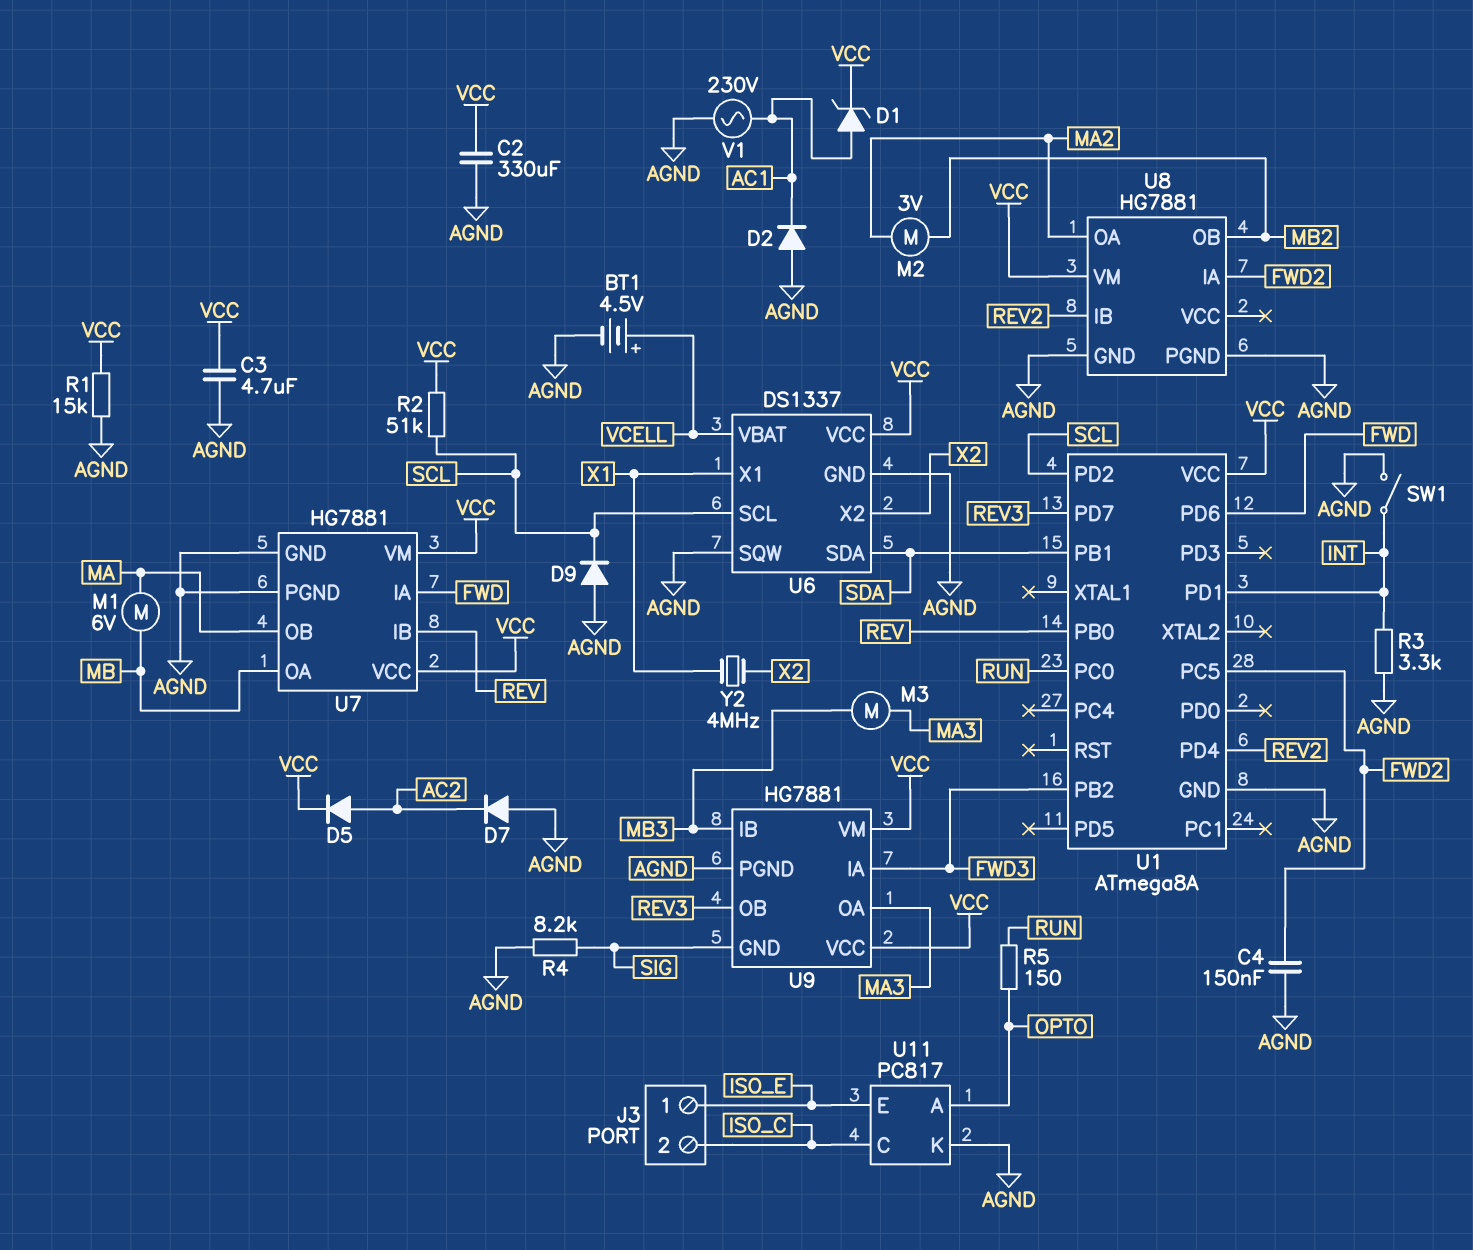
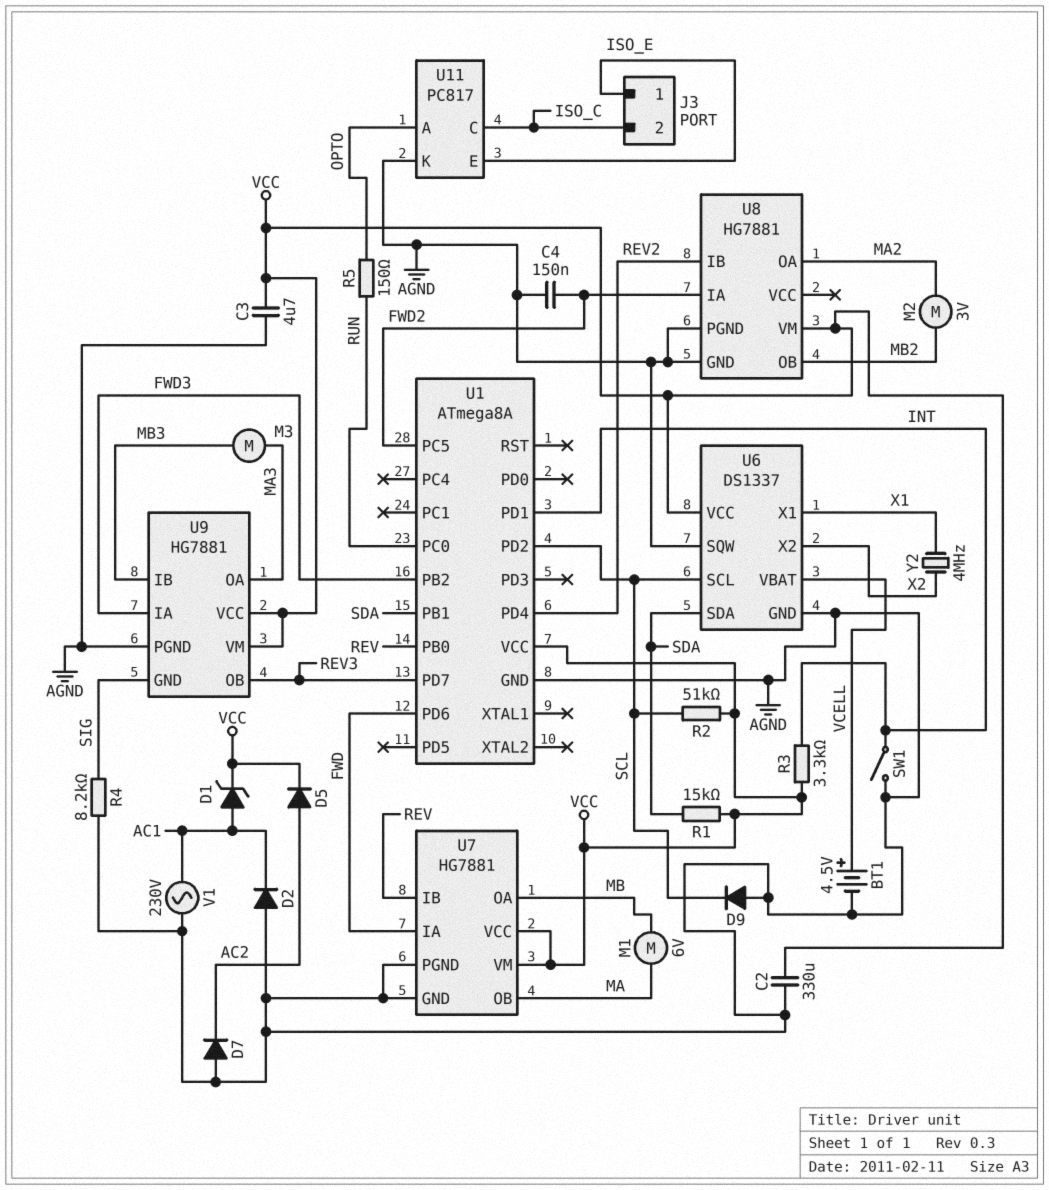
R1: 15k (AGND, VCC) -> 15k (SDA, VCC)
R3: 3.3k (AGND, INT) -> 3.3k (INT, VCC)

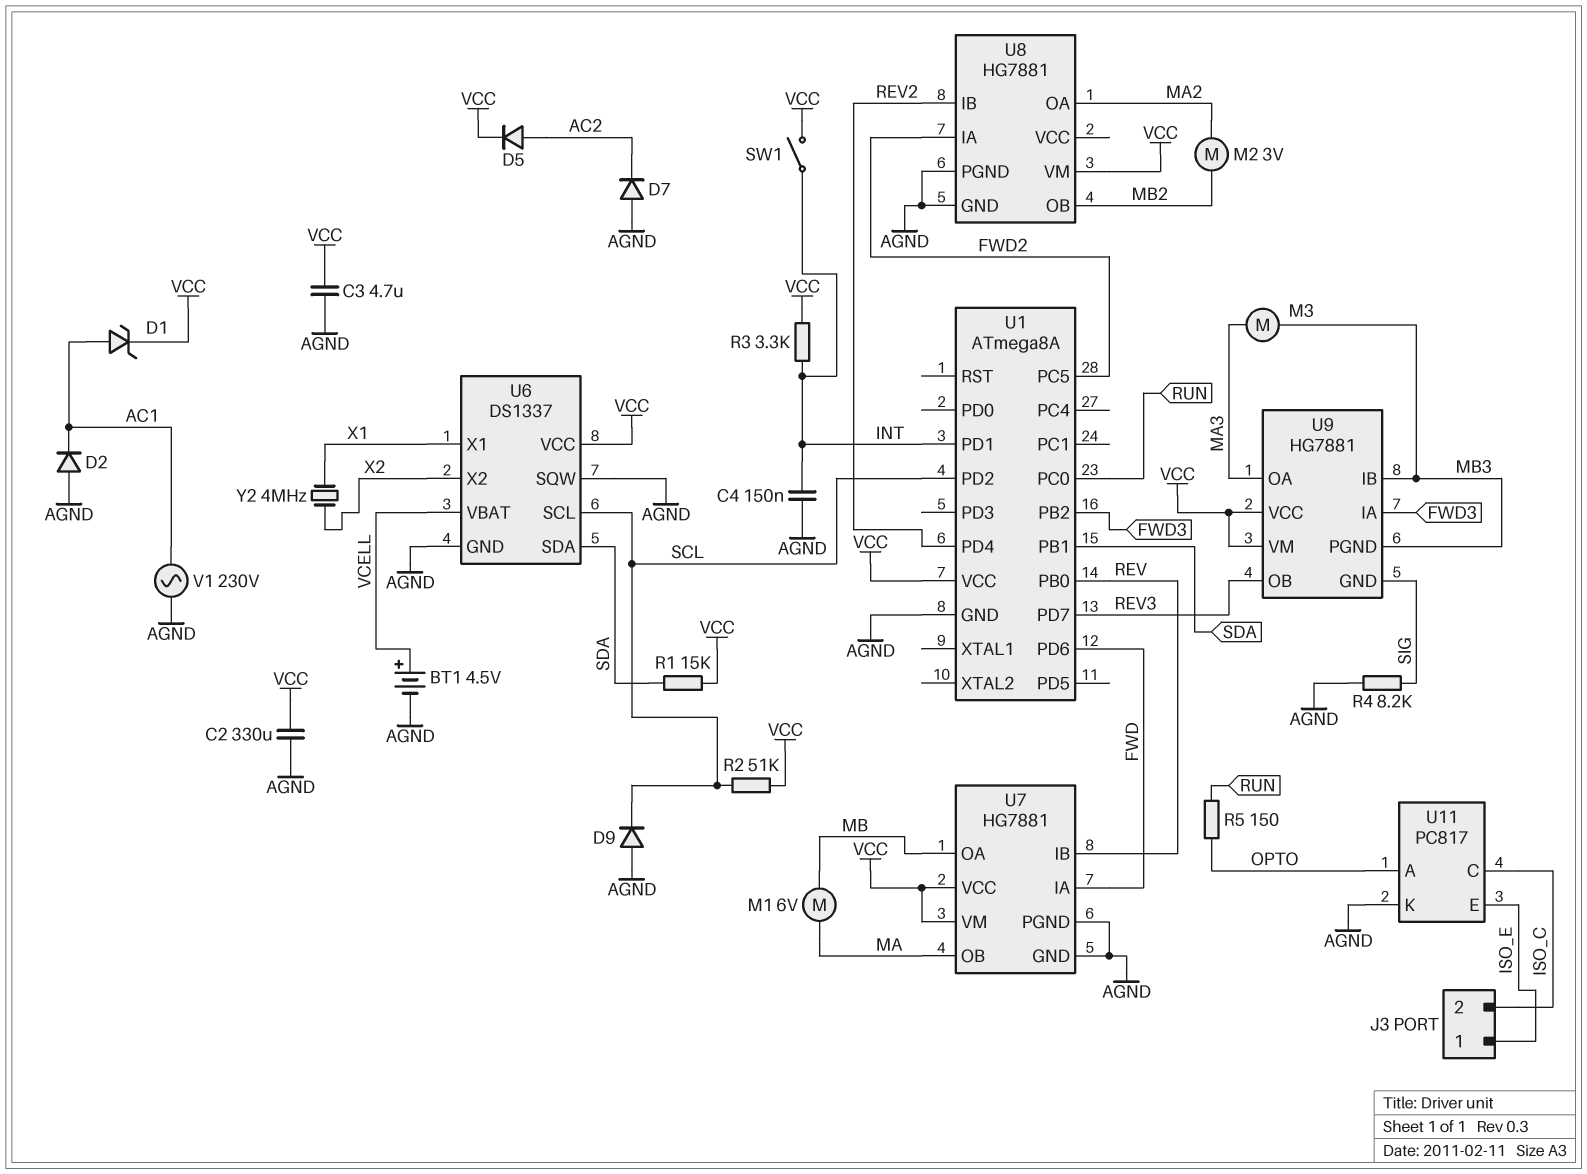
C4: 150nF (AGND, FWD2) -> 150nF (AGND, INT)
SW1: switch (AGND, INT) -> switch (INT, VCC)
U9 pin PGND: AGND -> MB3

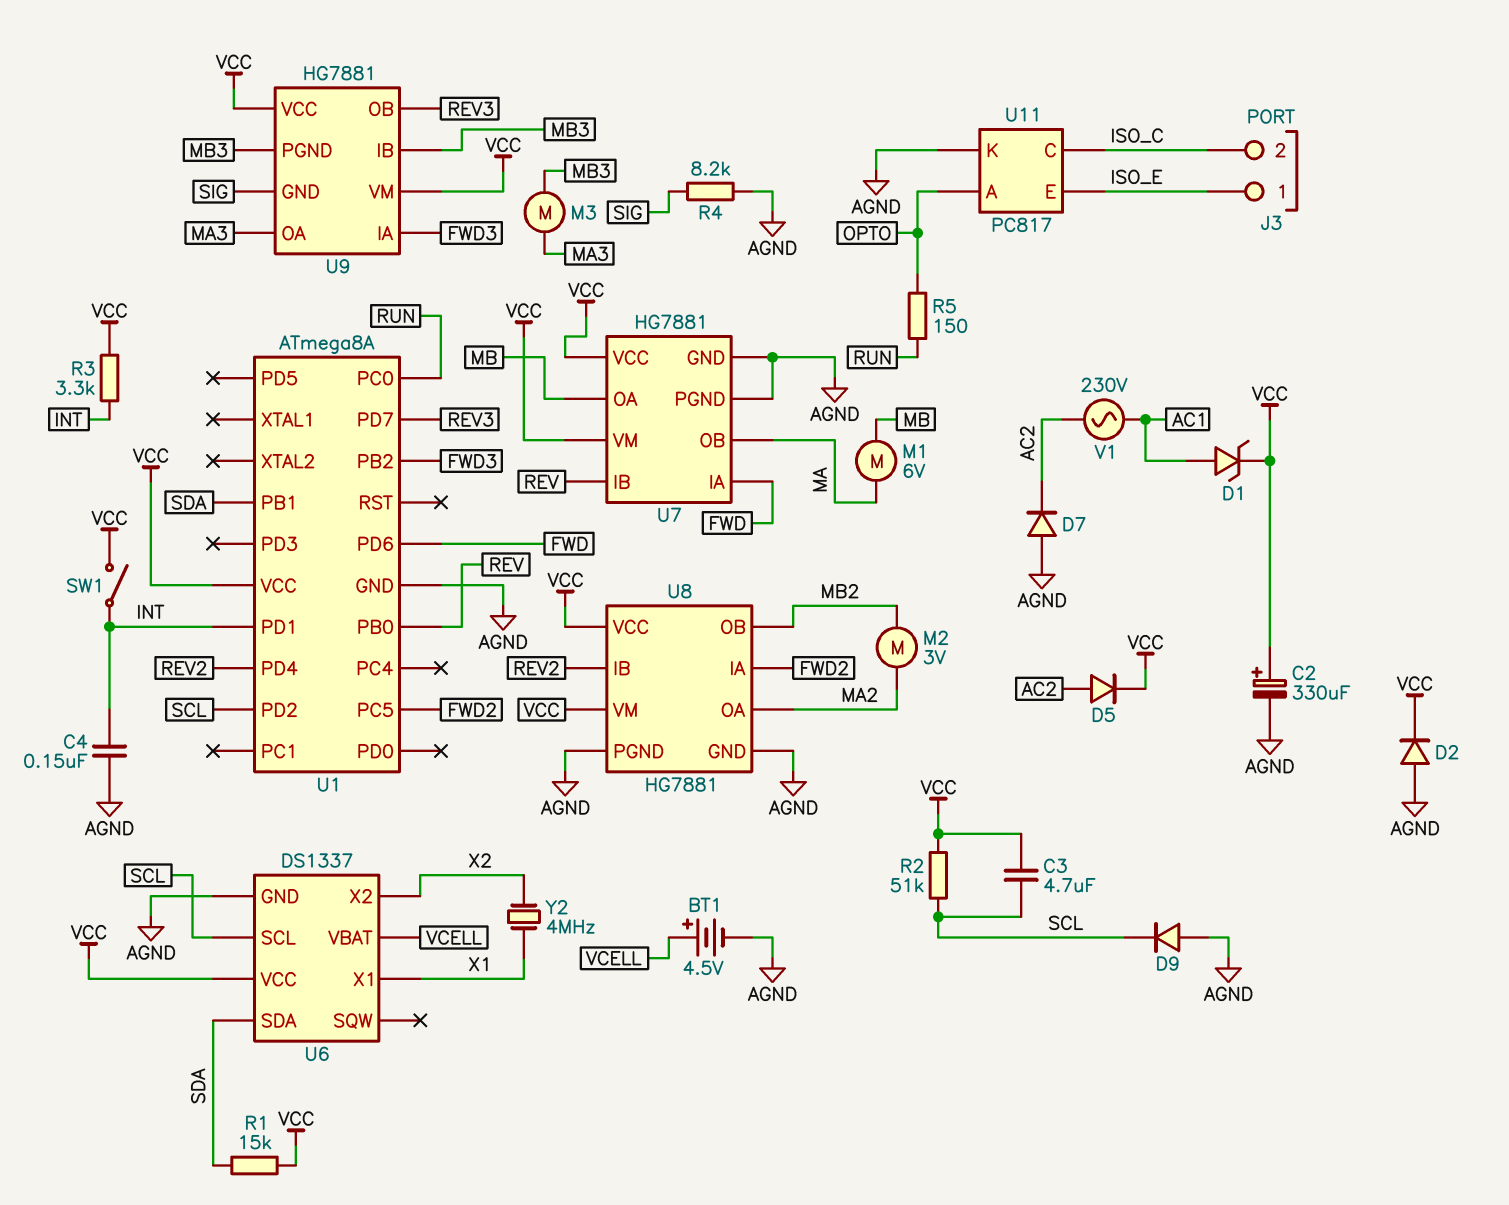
C2: 330uF (AGND, VCC) -> 330uF (plus VCC, minus AGND)
C3: 4.7uF (AGND, VCC) -> 4.7uF (SCL, VCC)
D2: diode (A AGND, K AC1) -> diode (A AGND, K VCC)
U6 pin SQW: AGND -> none
U8 pin VCC: none -> VCC
V1: AC 230V (AC1, AGND) -> AC 230V (AC1, AC2)

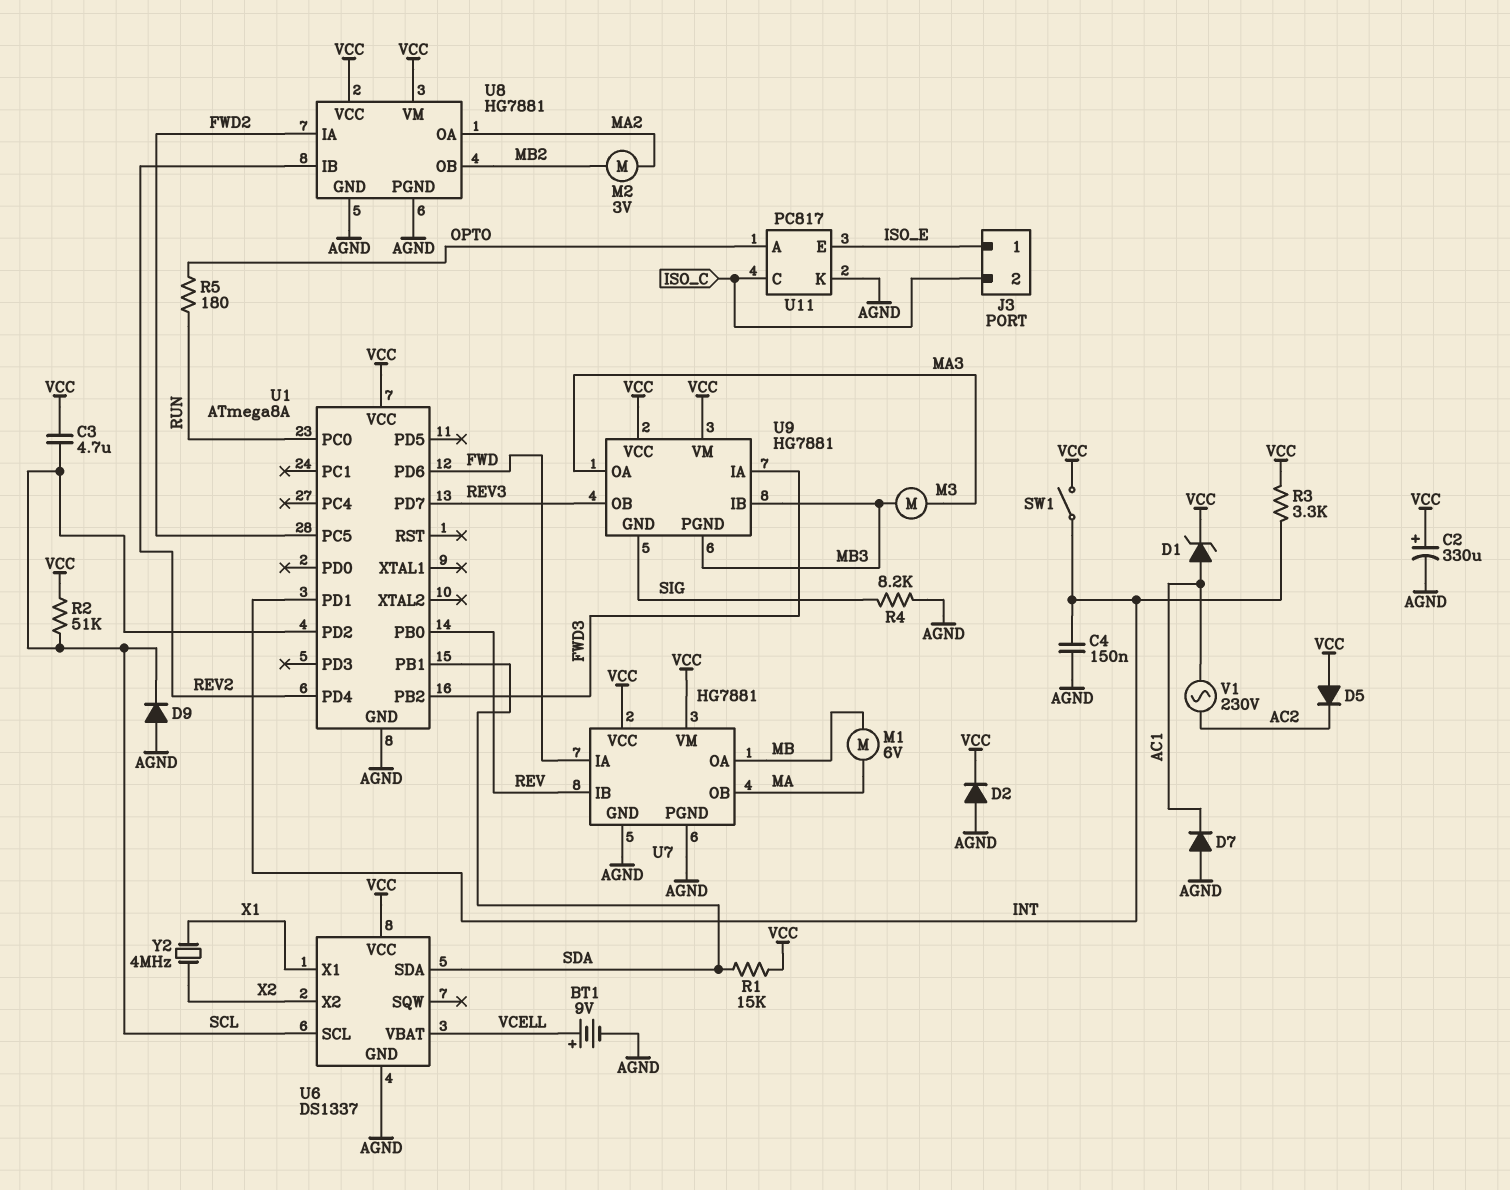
BT1: 4.5V (plus VCELL, minus AGND) -> 9V (plus VCELL, minus AGND)
D5: diode (A AC2, K VCC) -> diode (A VCC, K AC2)
D7: diode (A AGND, K AC2) -> diode (A AGND, K AC1)
R5: 150 (OPTO, RUN) -> 180 (OPTO, RUN)

